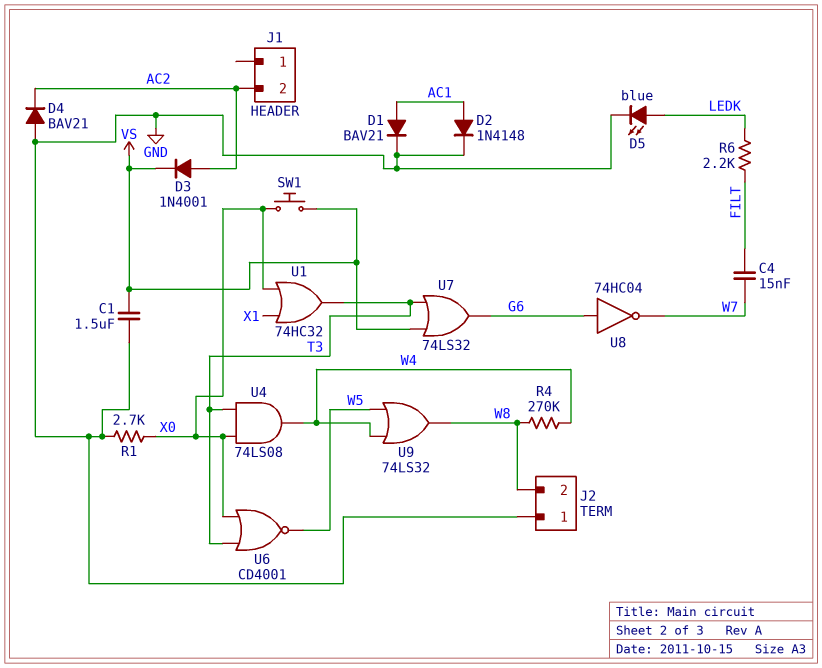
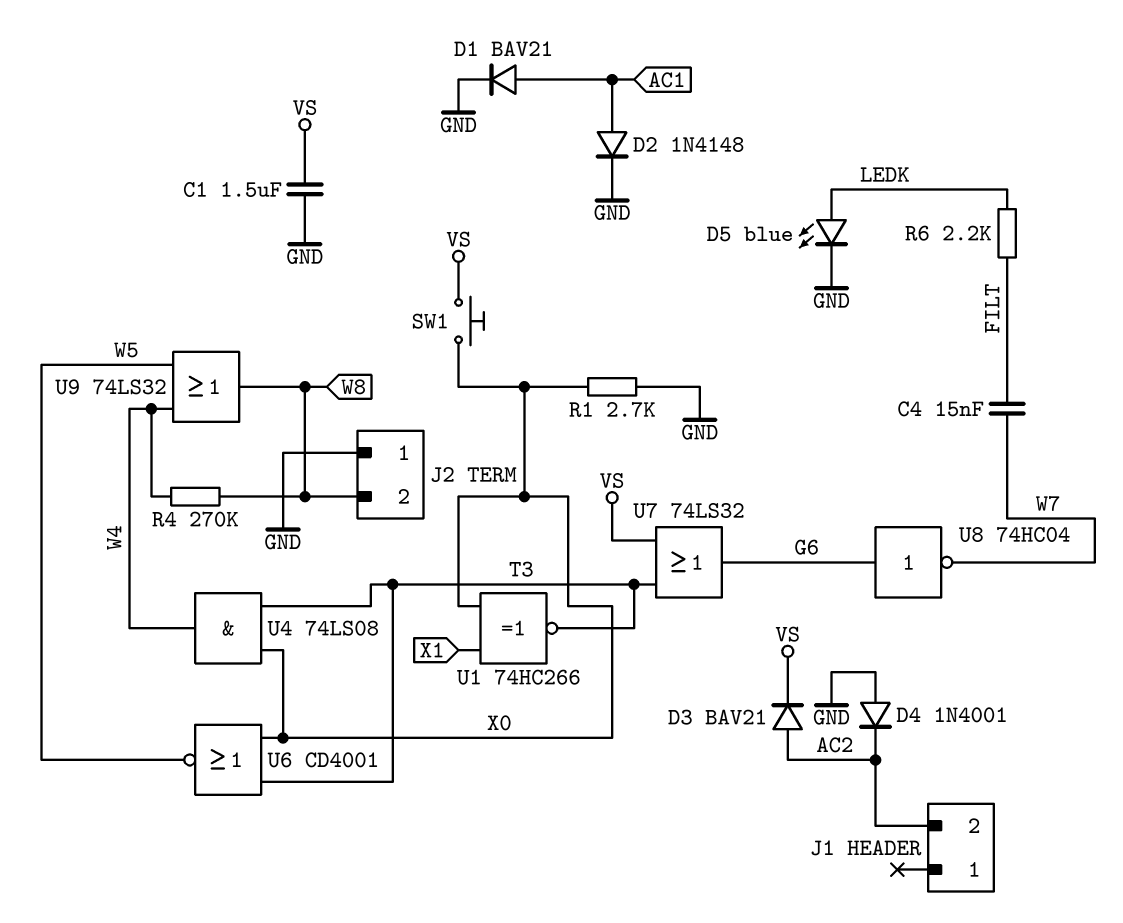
D3: diode 1N4001 (A AC2, K VS) -> diode BAV21 (A AC2, K VS)
D4: diode BAV21 (A GND, K AC2) -> diode 1N4001 (A GND, K AC2)
U1: OR 74HC32 (in X0, in X1, out T3) -> XNOR 74HC266 (in X0, in X1, out T3)

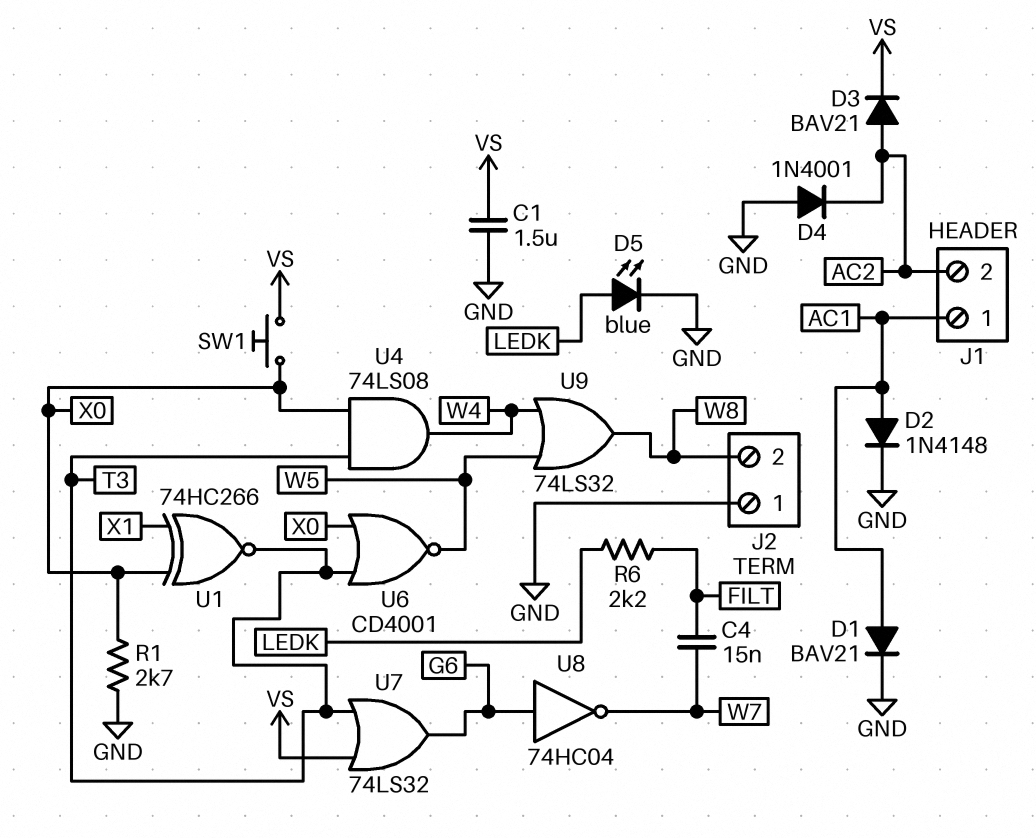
J1 pin 1: none -> AC1
R4: 270k (W4, W8) -> none

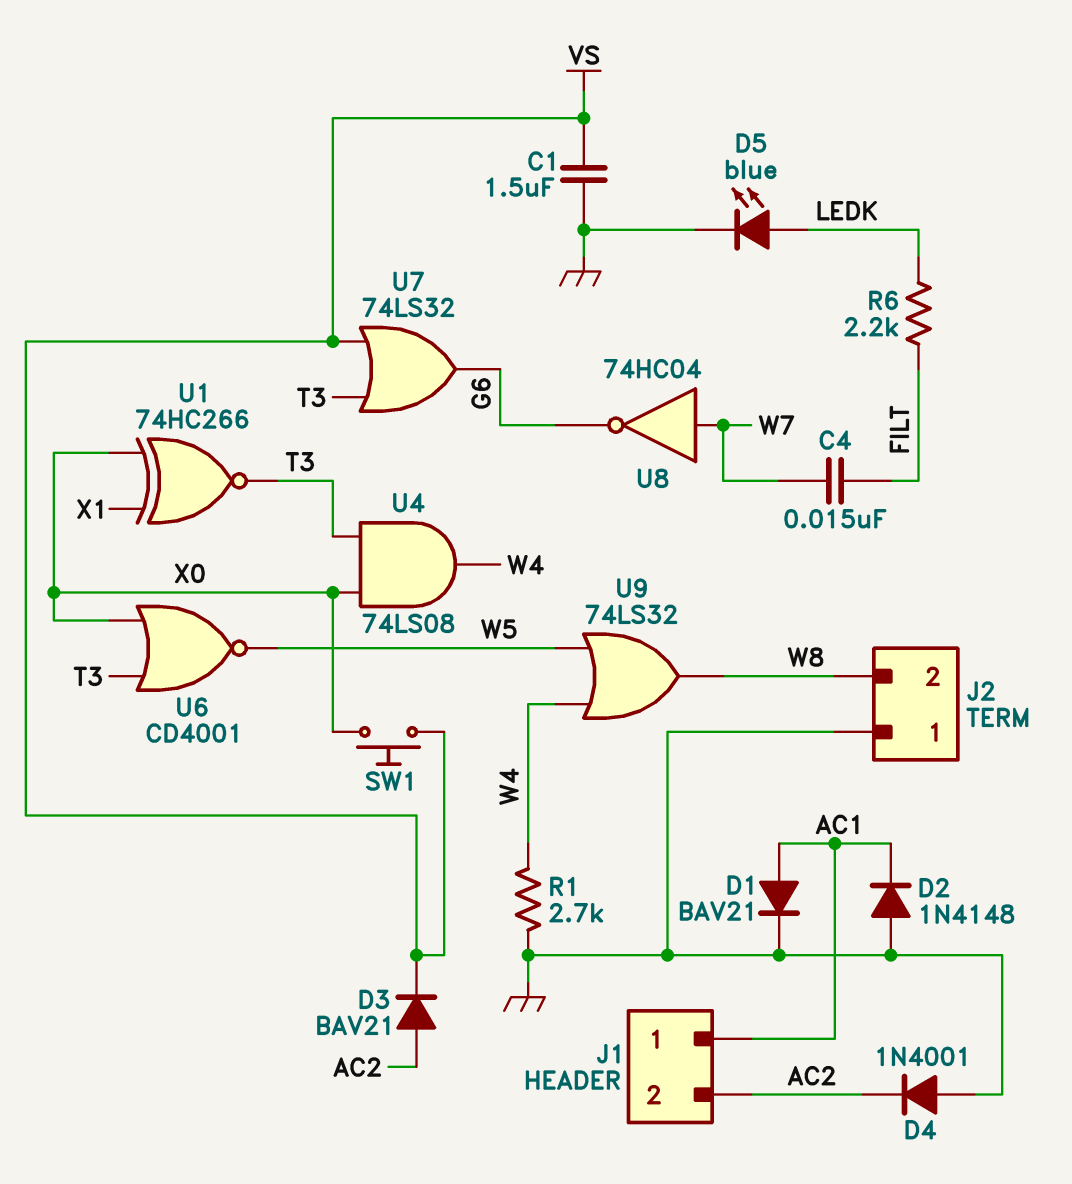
D2: diode 1N4148 (A AC1, K GND) -> diode 1N4148 (A GND, K AC1)
R1: 2.7k (GND, X0) -> 2.7k (GND, W4)
U8: NOT 74HC04 (in G6, out W7) -> NOT 74HC04 (in W7, out G6)

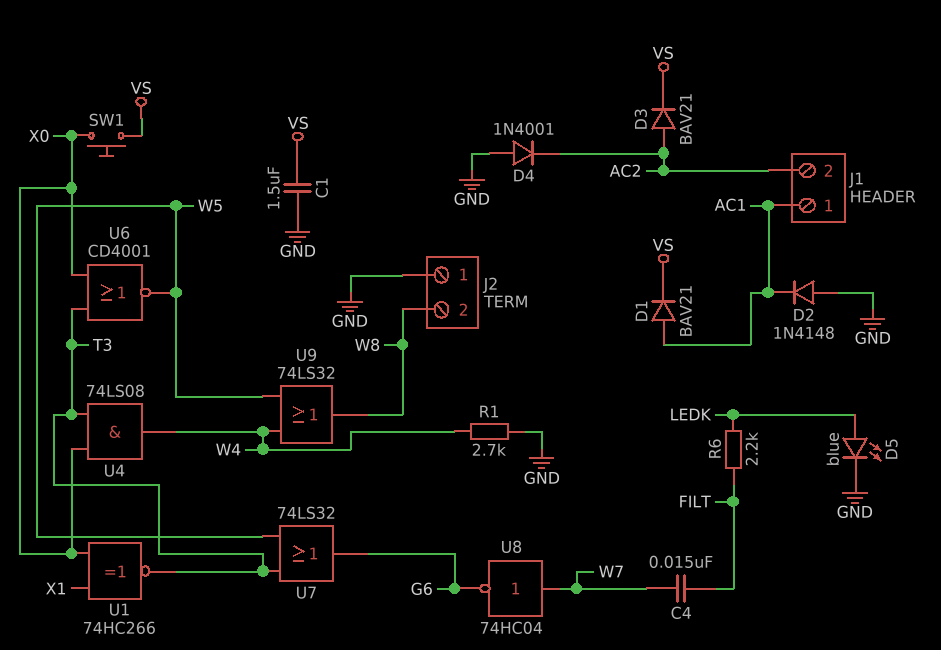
D1: diode BAV21 (A AC1, K GND) -> diode BAV21 (A AC1, K VS)
U7: OR 74LS32 (in T3, in VS, out G6) -> OR 74LS32 (in T3, in W5, out G6)

